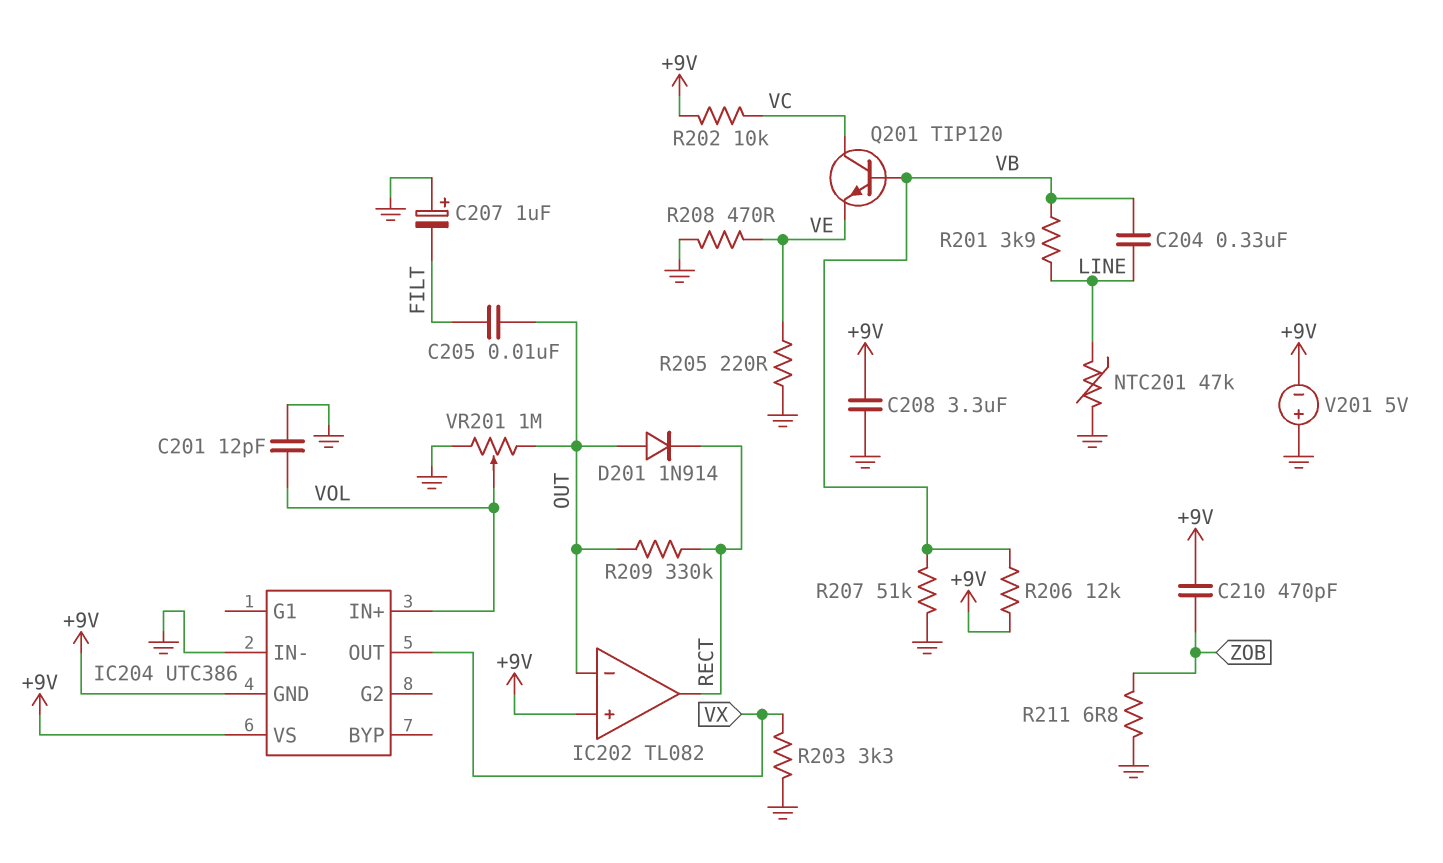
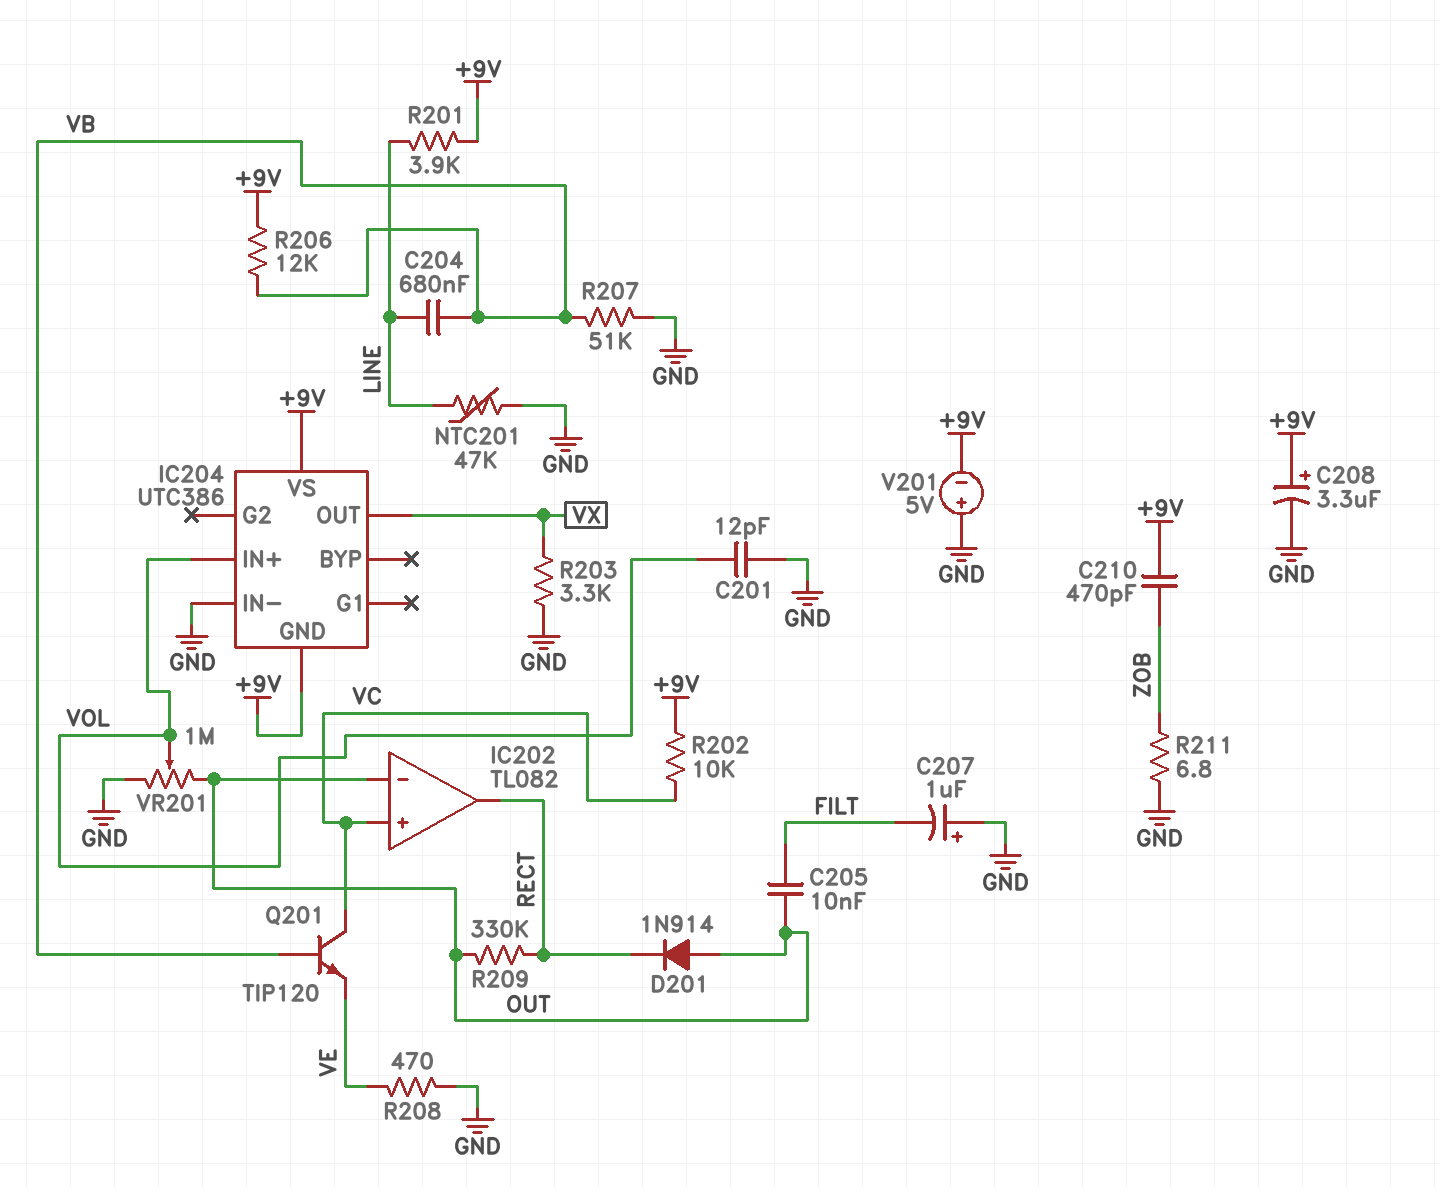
C204: 330nF (LINE, VB) -> 680nF (LINE, VB)
C208: 3.3uF (+9V, GND) -> 3.3uF (plus +9V, minus GND)
IC202 pin in+: +9V -> VC
R201: 3.9k (LINE, VB) -> 3.9k (+9V, LINE)
R205: 220 (GND, VE) -> none

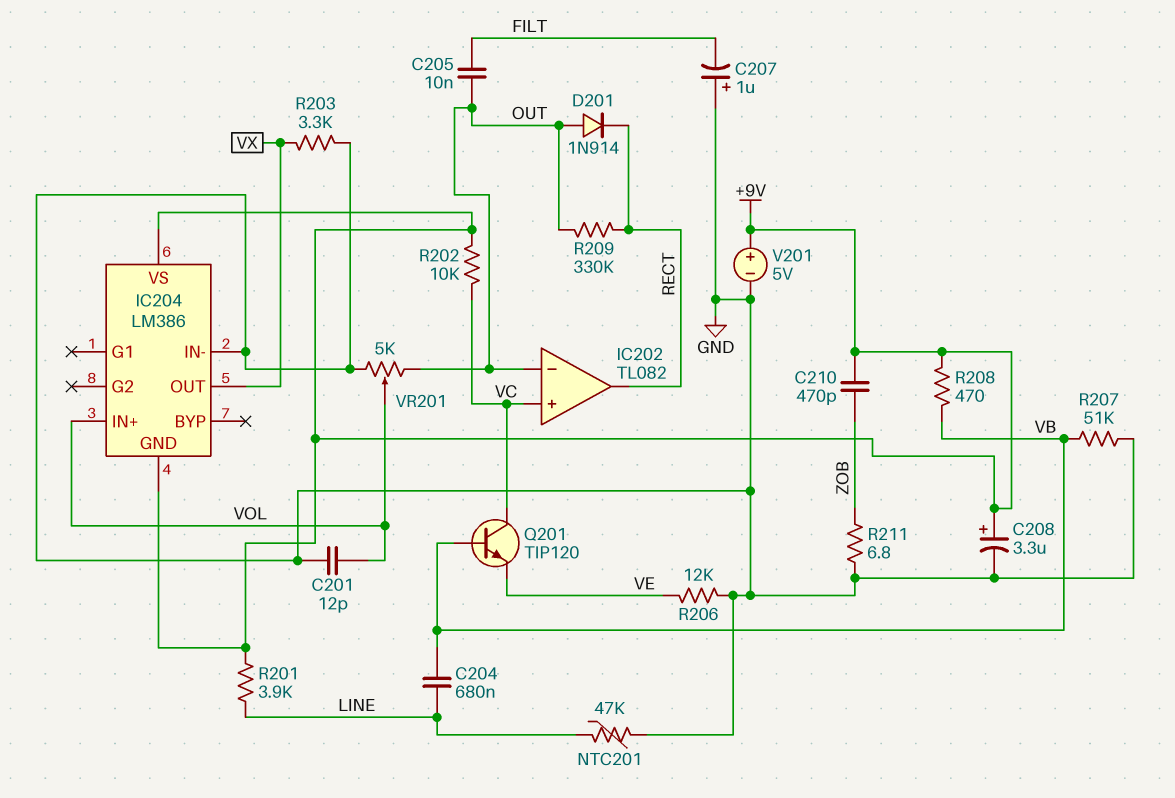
IC204: UTC386 -> LM386
R206: 12k (+9V, VB) -> 12k (GND, VE)
R208: 470 (GND, VE) -> 470 (+9V, VB)
V201: 5V (plus GND, minus +9V) -> 5V (plus +9V, minus GND)
VR201: 1M (GND, OUT, wiper VOL) -> 5k (GND, OUT, wiper VOL)

